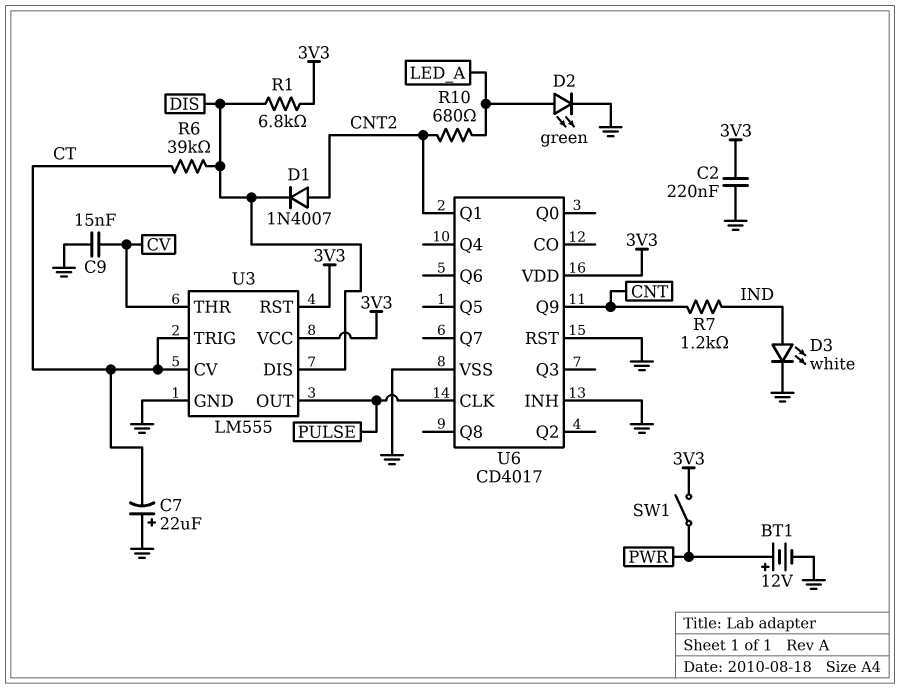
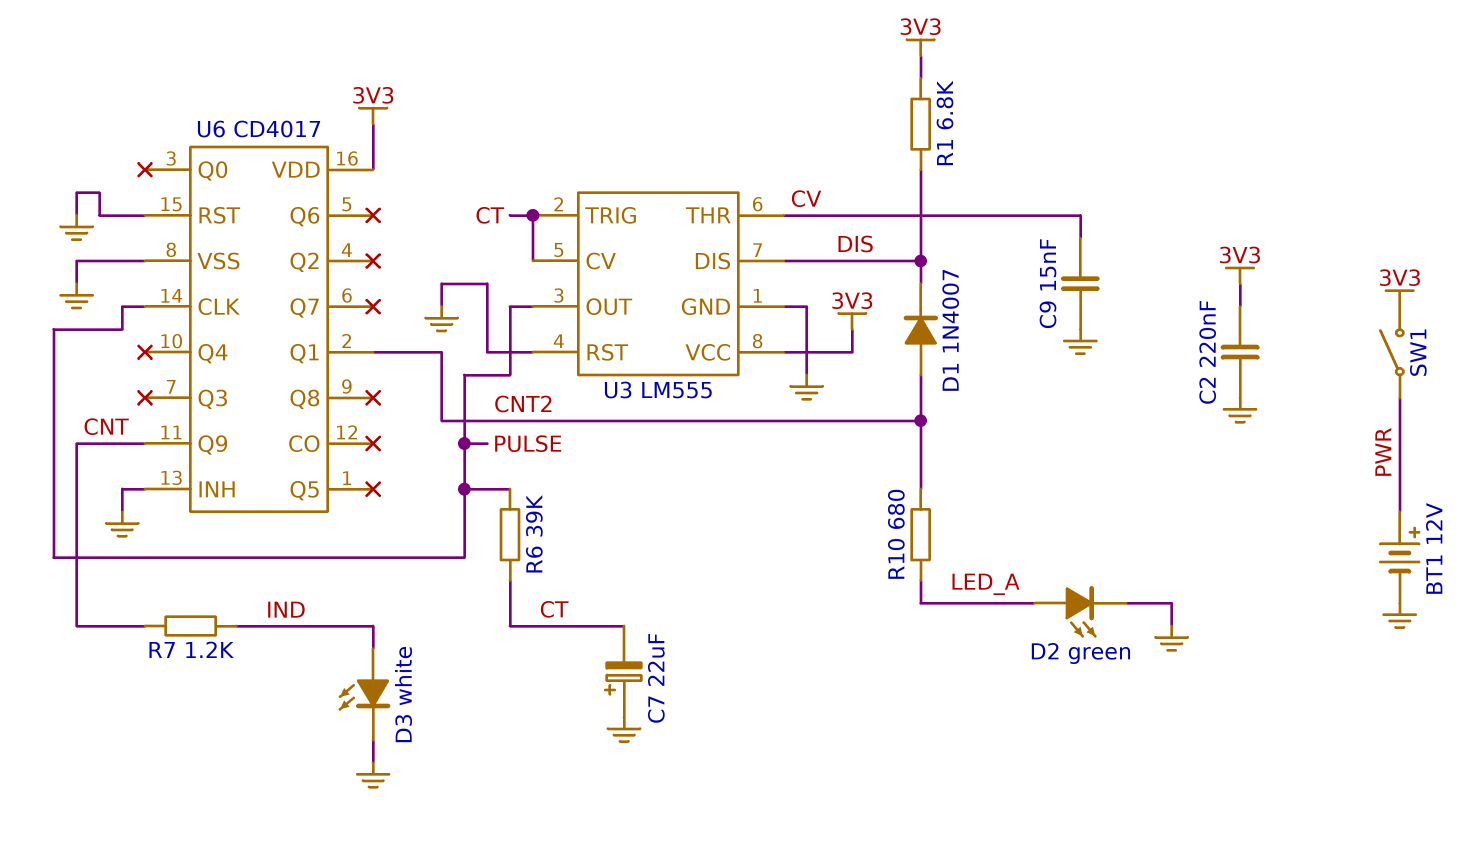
R6: 39k (CT, DIS) -> 39k (CT, PULSE)
U3 pin RST: 3V3 -> GND

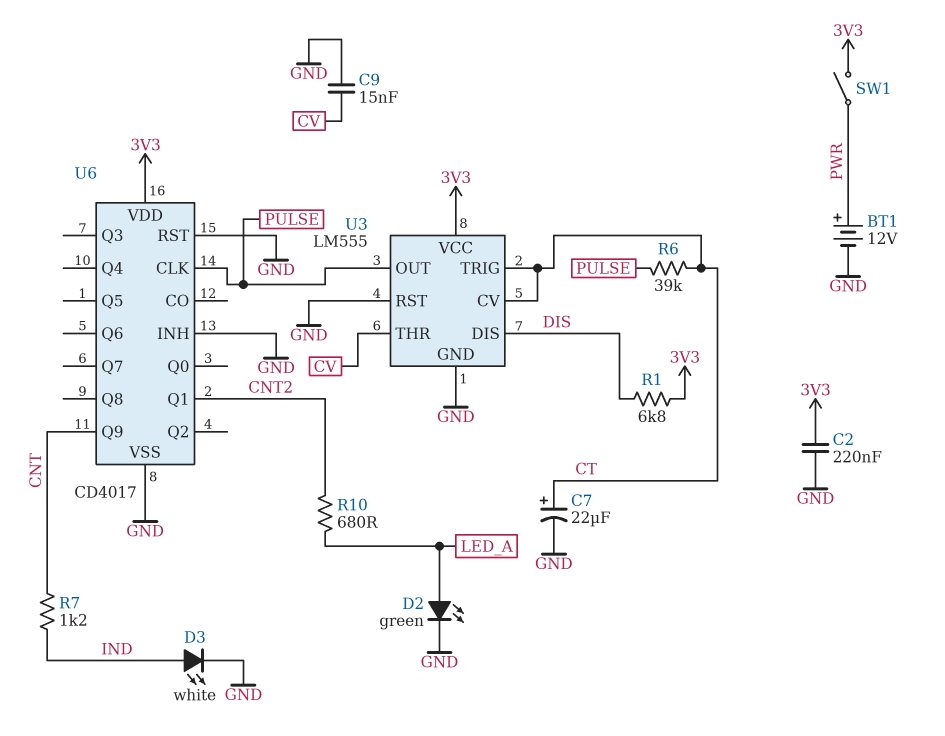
C7: 22uF (plus GND, minus CT) -> 22uF (plus CT, minus GND)
D1: diode 1N4007 (A CNT2, K DIS) -> none

